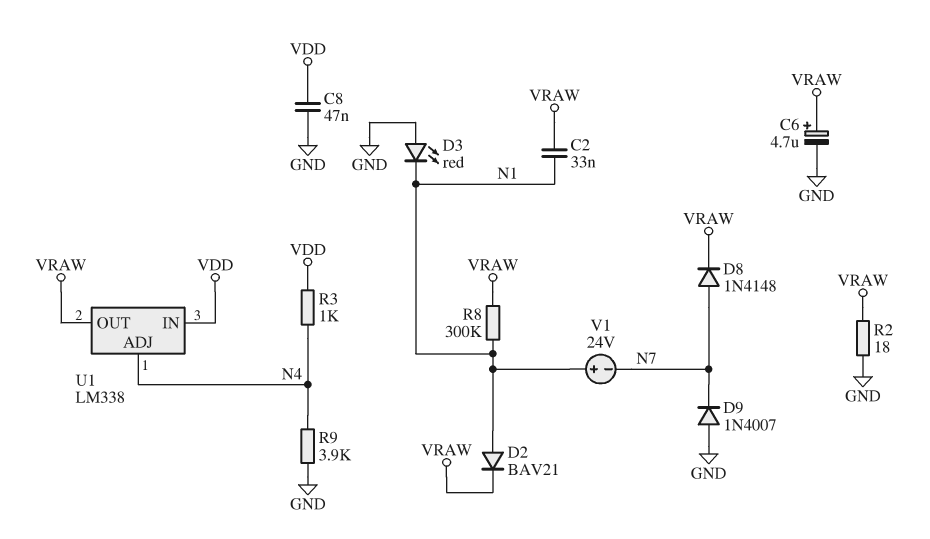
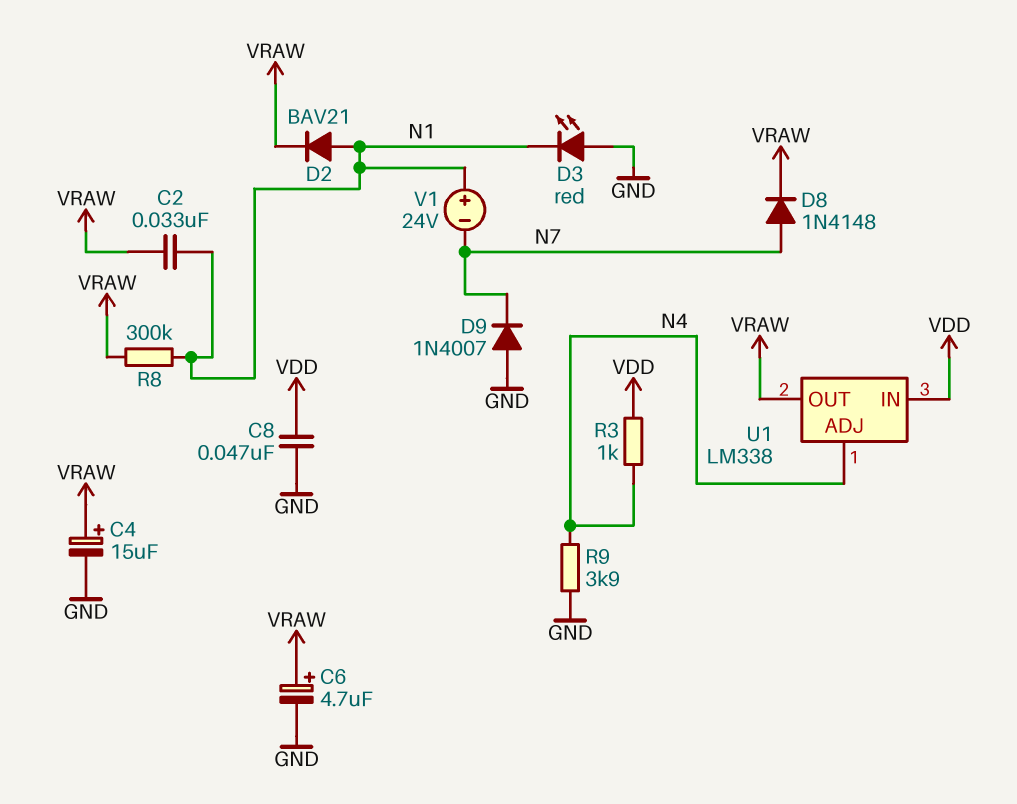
C4: none -> 15uF (plus VRAW, minus GND)
R2: 18 (GND, VRAW) -> none

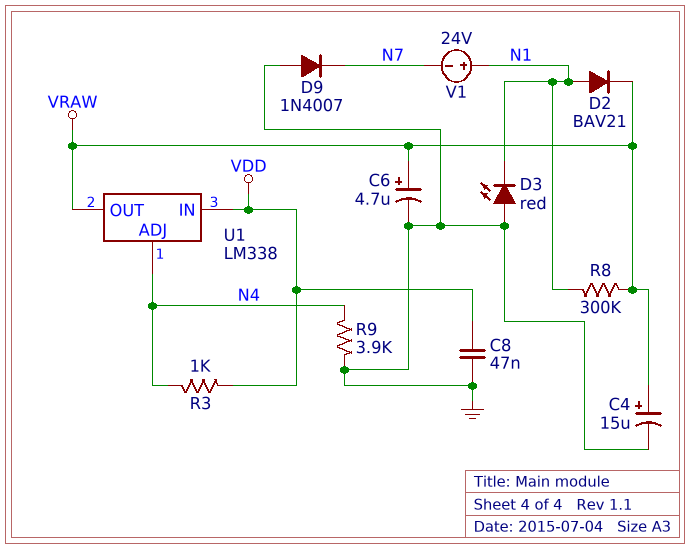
C2: 33nF (N1, VRAW) -> none
D8: diode 1N4148 (A N7, K VRAW) -> none

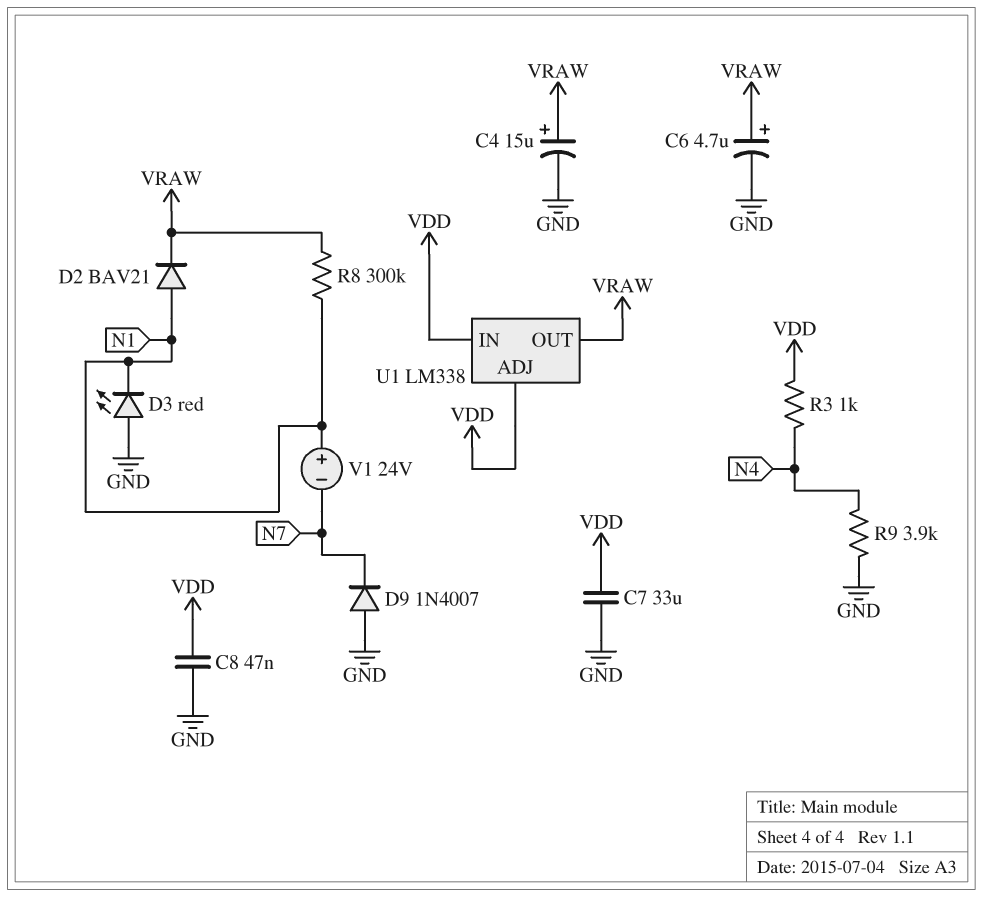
C7: none -> 33uF (GND, VDD)
U1 pin ADJ: N4 -> VDD

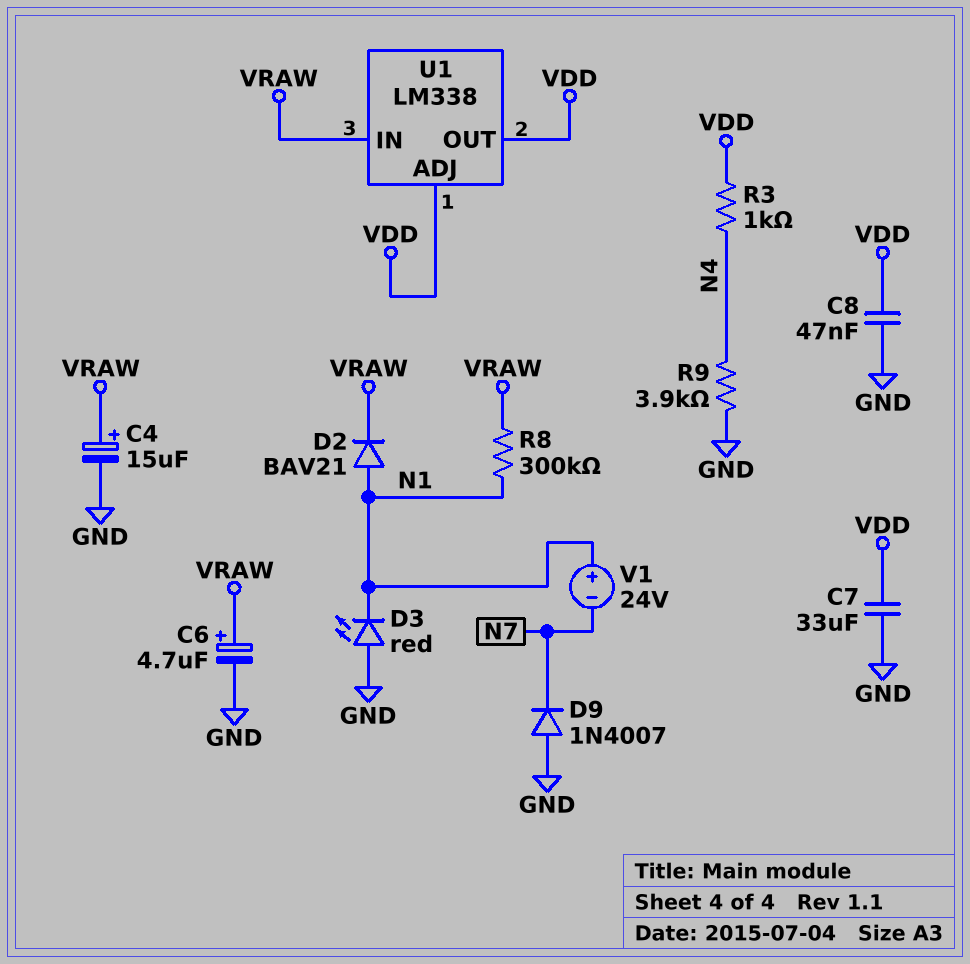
U1 pin IN: VDD -> VRAW
U1 pin OUT: VRAW -> VDD

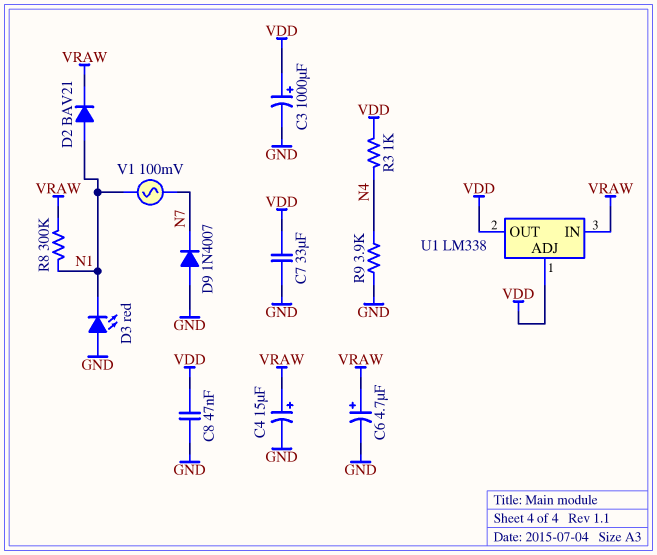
C3: none -> 1000uF (plus VDD, minus GND)
V1: 24V (plus N1, minus N7) -> AC 100mV (N1, N7)

